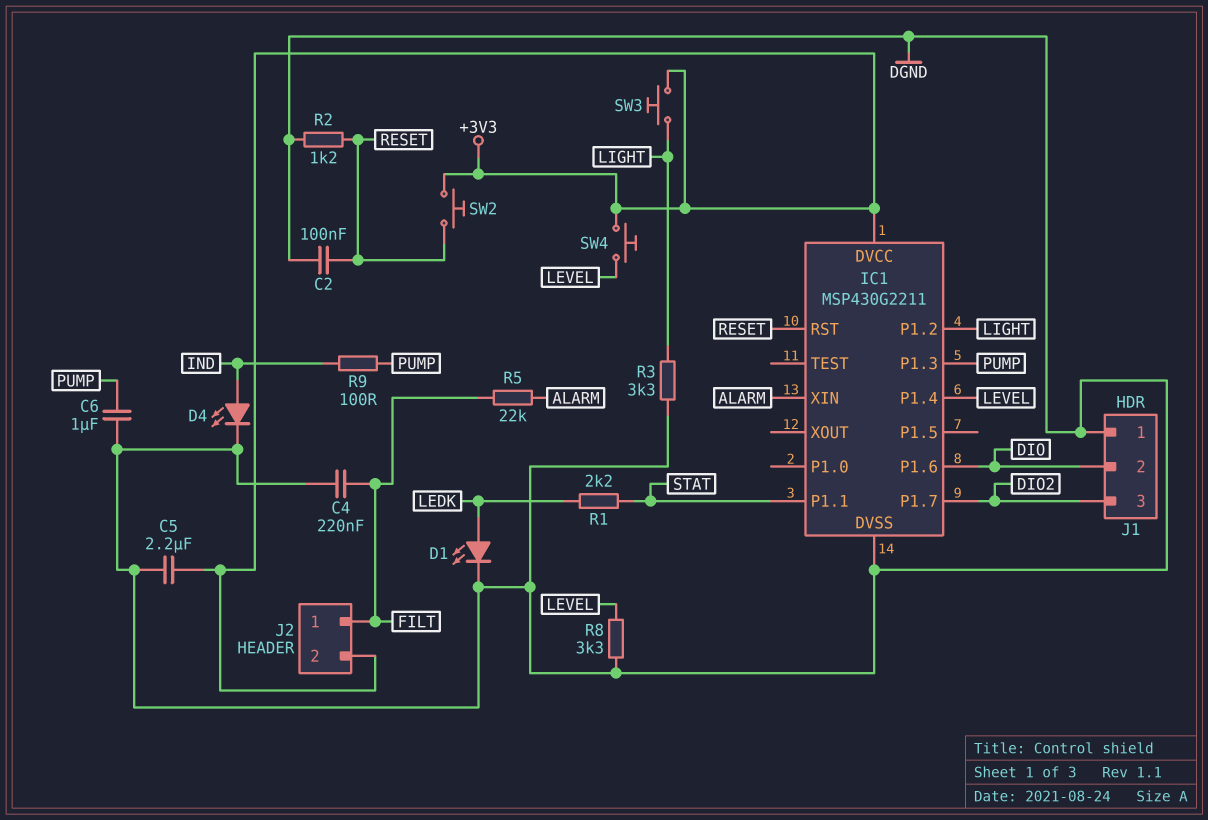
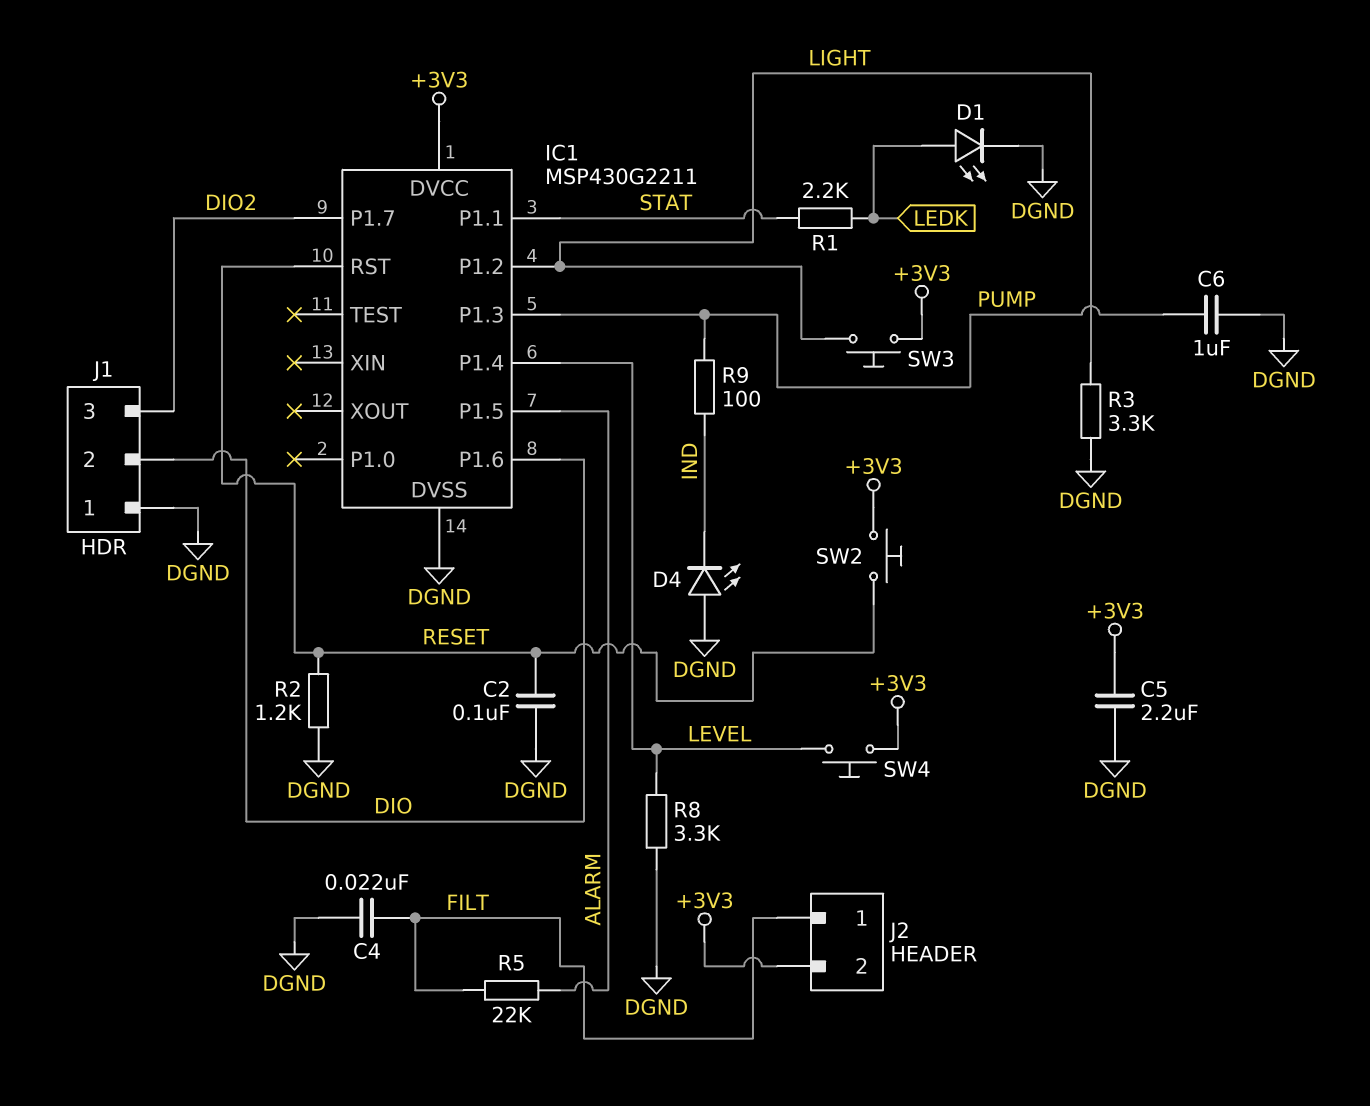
C4: 220nF (DGND, FILT) -> 22nF (DGND, FILT)
D4: LED (A IND, K DGND) -> LED (A DGND, K IND)
IC1 pin P1.5: none -> ALARM
IC1 pin XIN: ALARM -> none

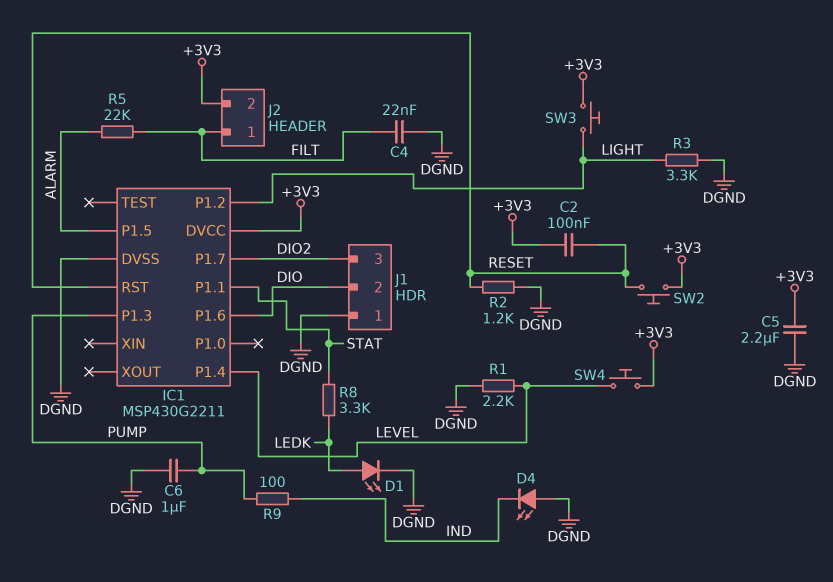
C2: 100nF (DGND, RESET) -> 100nF (+3V3, RESET)
R1: 2.2k (LEDK, STAT) -> 2.2k (DGND, LEVEL)
R8: 3.3k (DGND, LEVEL) -> 3.3k (LEDK, STAT)

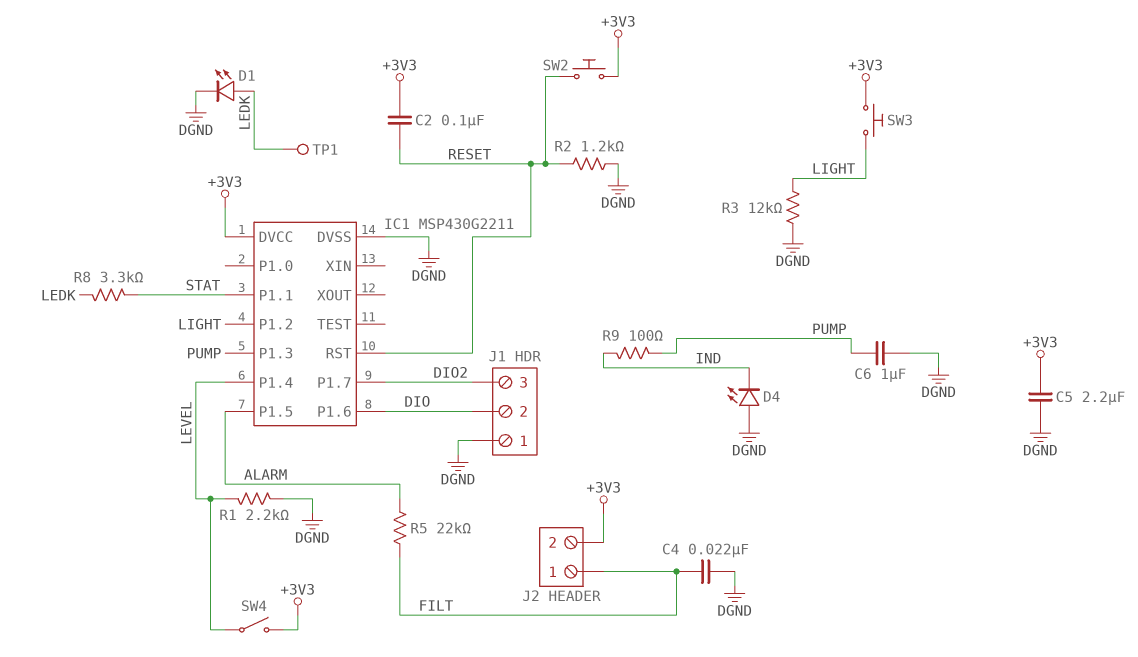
R3: 3.3k (DGND, LIGHT) -> 12k (DGND, LIGHT)
SW4: button (+3V3, LEVEL) -> switch (+3V3, LEVEL)
TP1: none -> test point (LEDK)

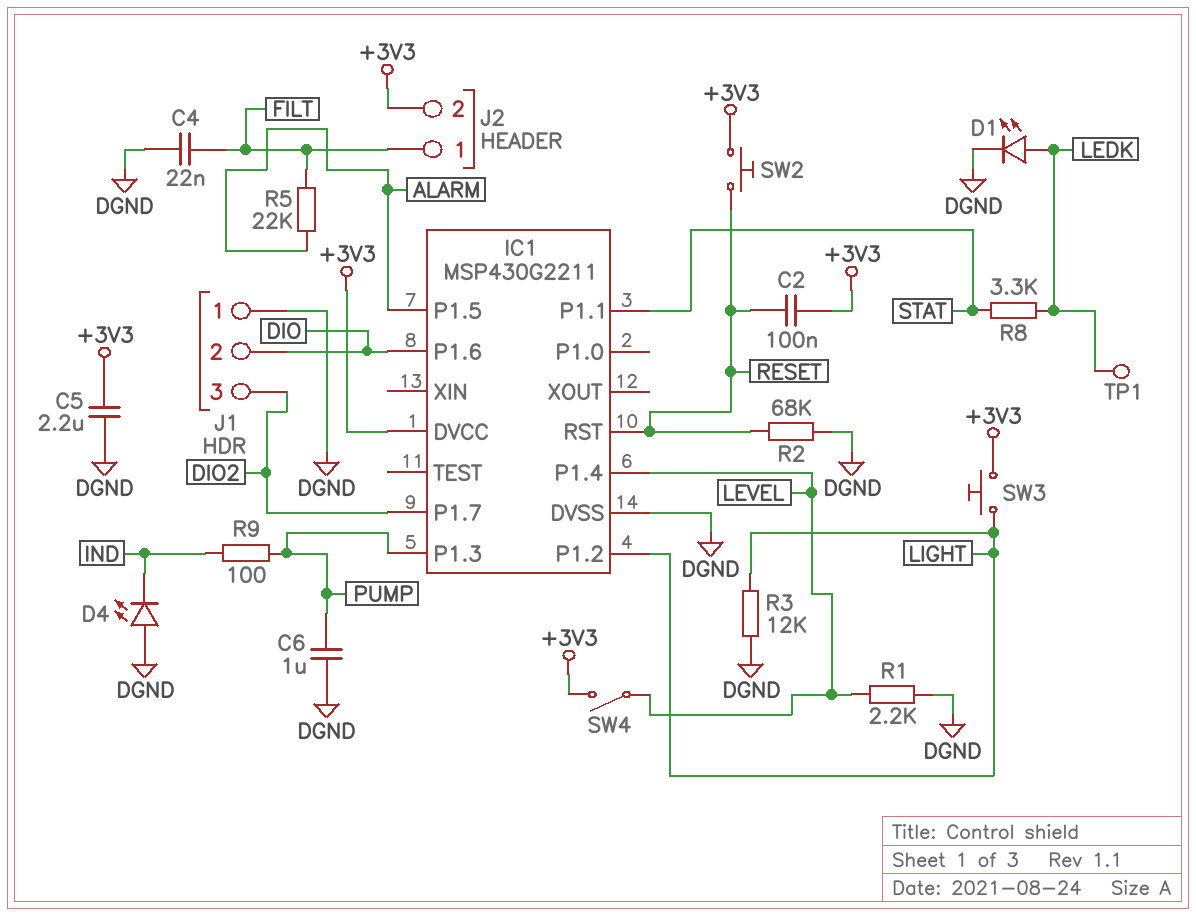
R2: 1.2k (DGND, RESET) -> 68k (DGND, RESET)

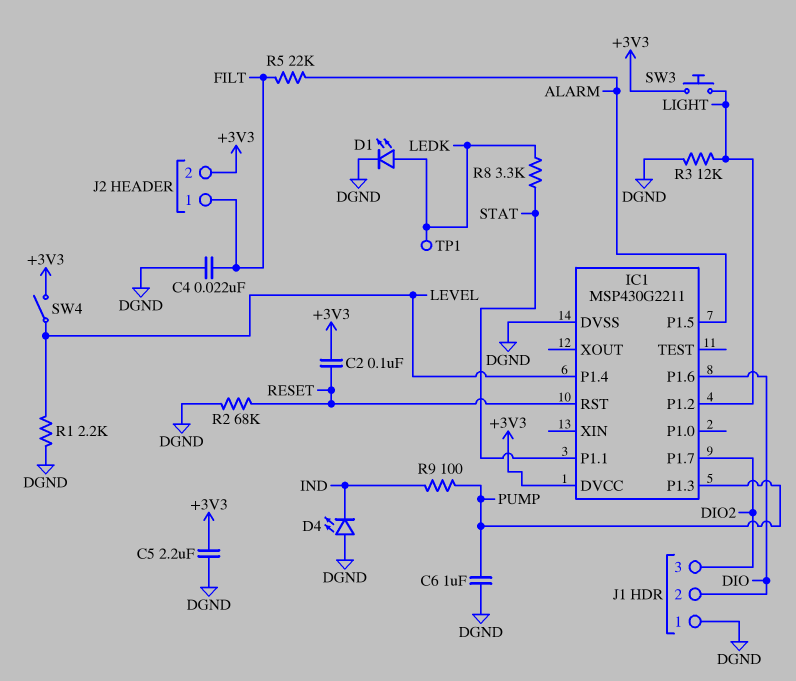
SW2: button (+3V3, RESET) -> none

